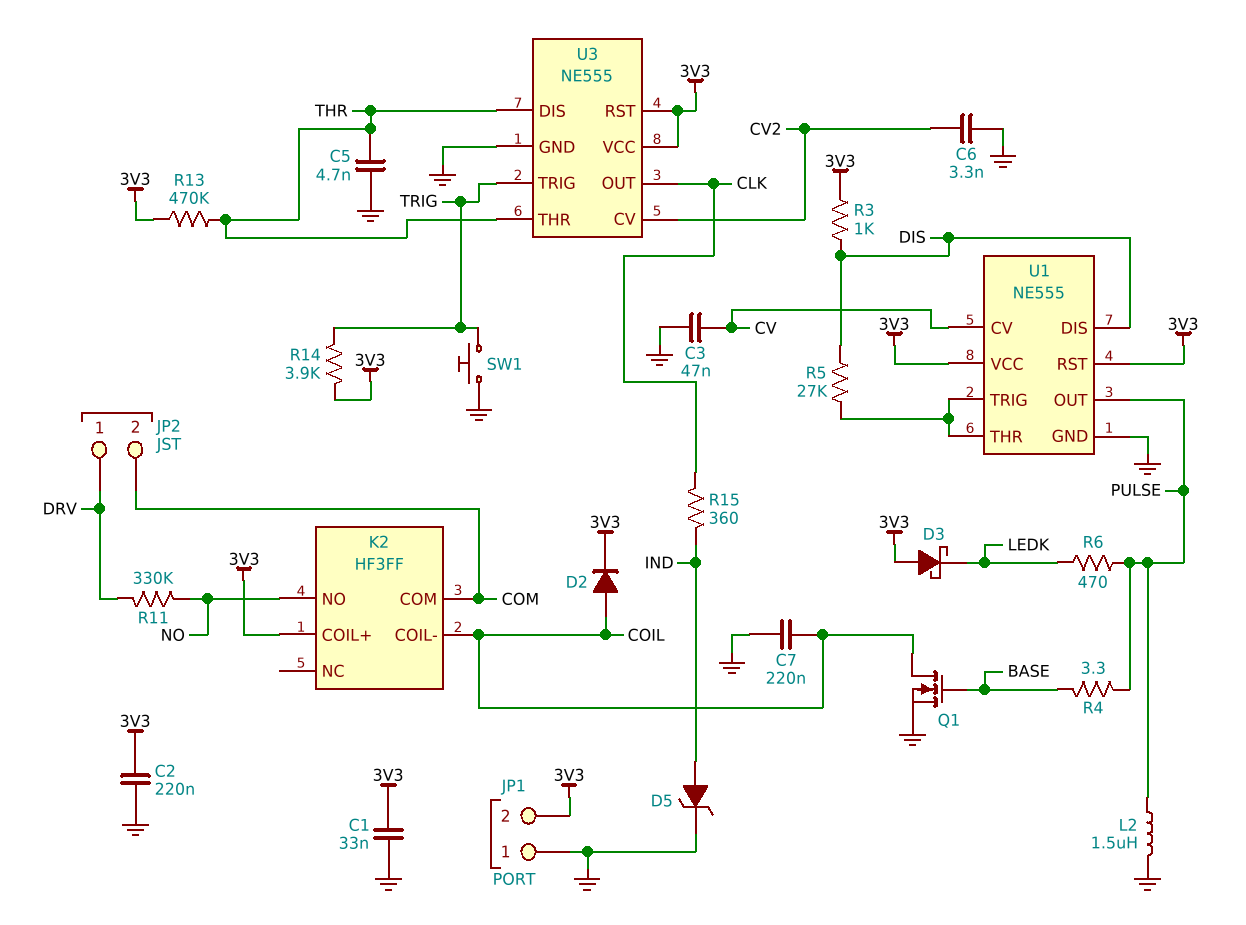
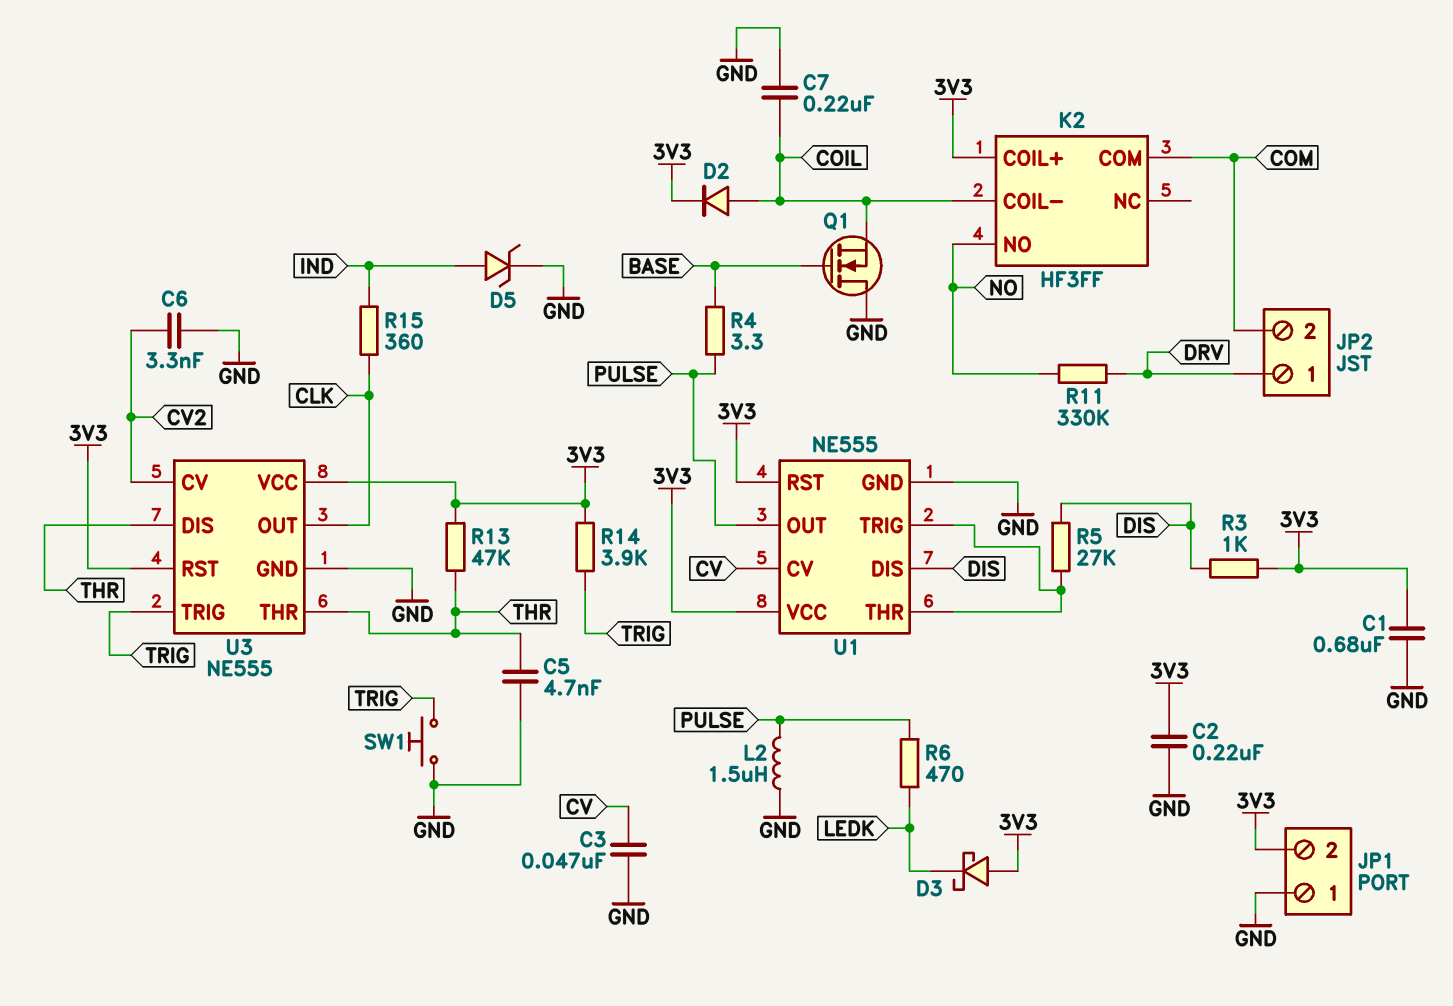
C1: 33nF (3V3, GND) -> 680nF (3V3, GND)
Q1: NMOS (G BASE, D COIL, S GND) -> NMOS (G BASE, D GND, S COIL)
R13: 470k (3V3, THR) -> 47k (3V3, THR)

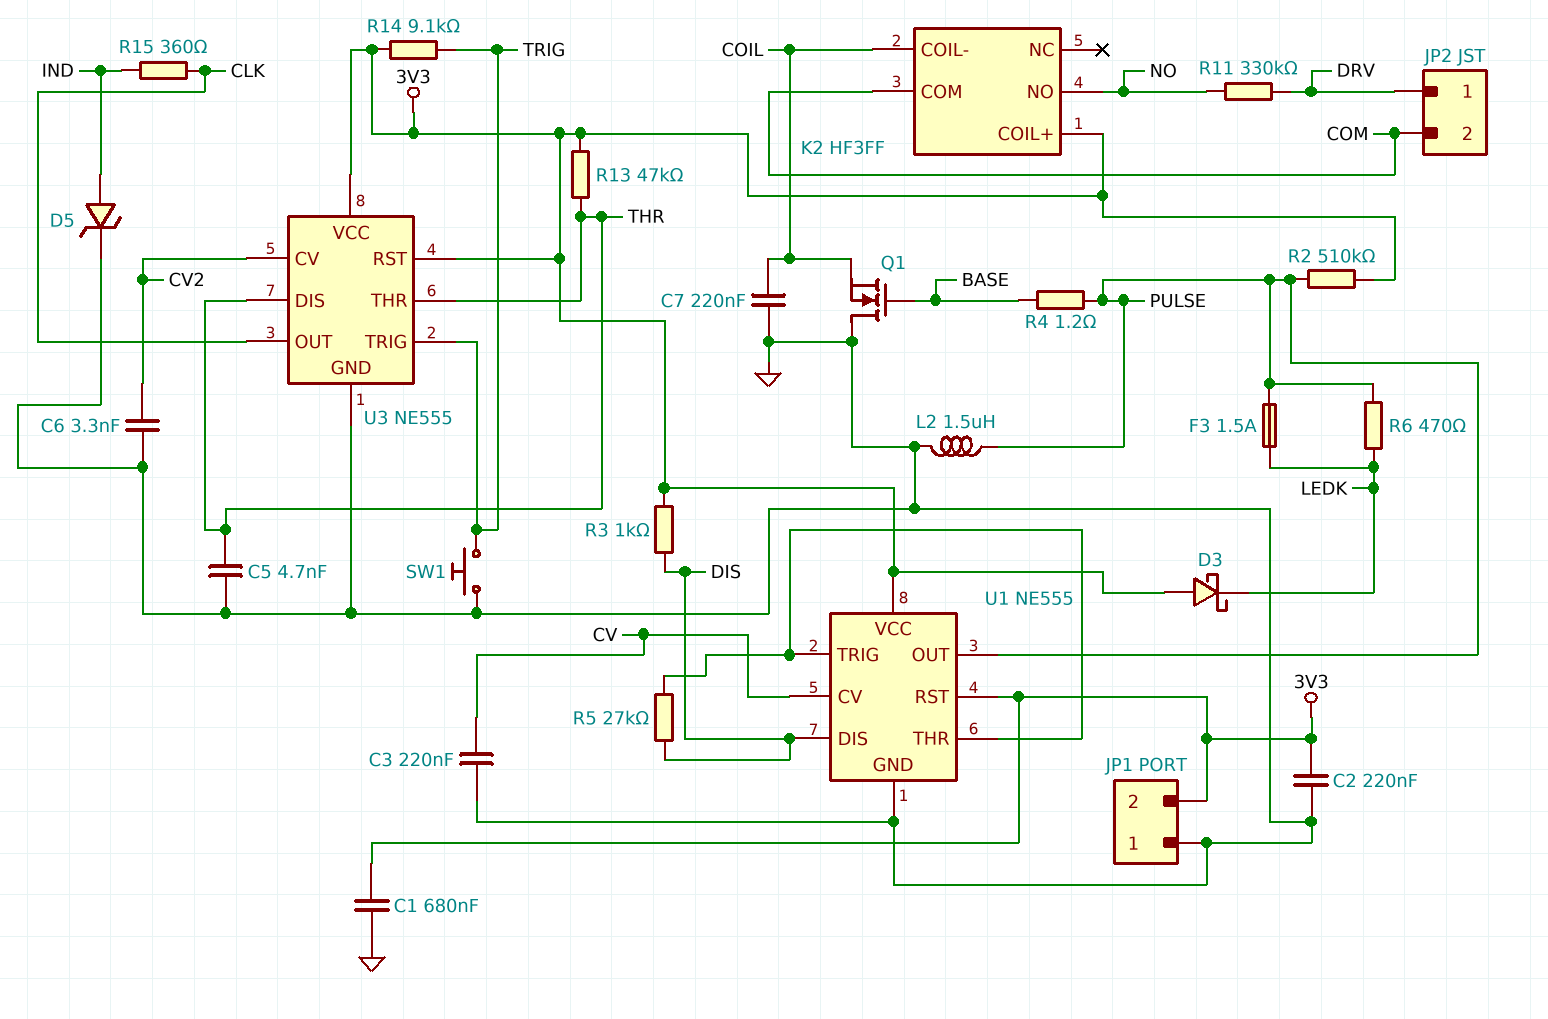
C3: 47nF (CV, GND) -> 220nF (CV, GND)
D2: diode (A COIL, K 3V3) -> none
F3: none -> 1.5A (LEDK, PULSE)
R2: none -> 510k (3V3, PULSE)
R4: 3.3 (BASE, PULSE) -> 1.2 (BASE, PULSE)
R14: 3.9k (3V3, TRIG) -> 9.1k (3V3, TRIG)

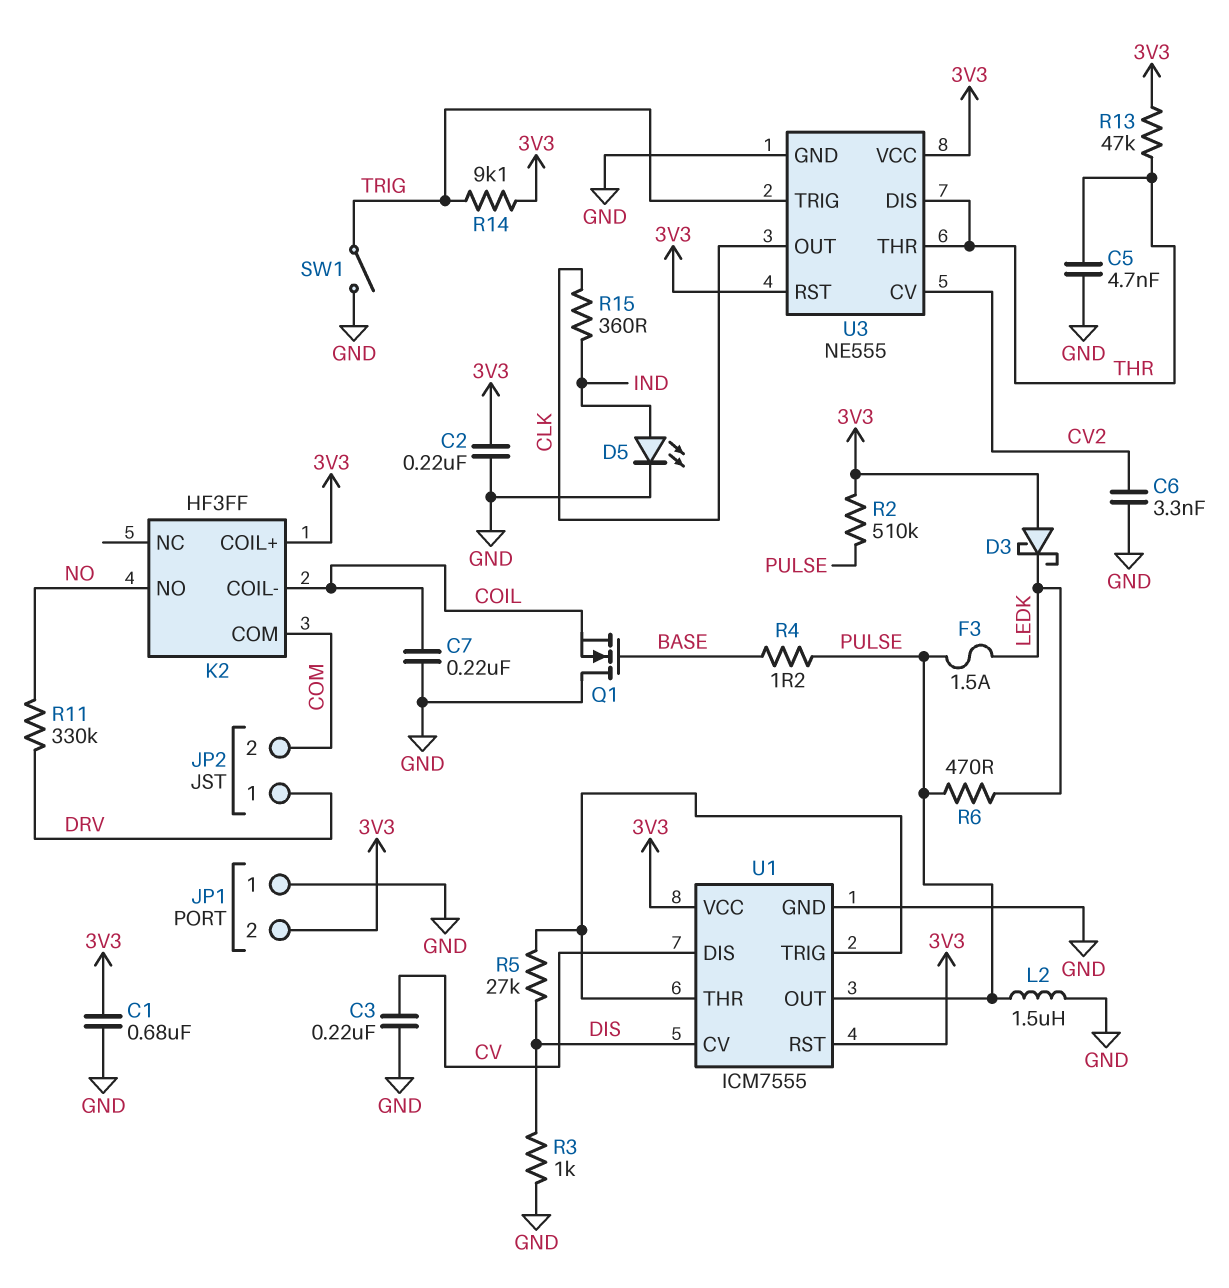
D5: zener (A IND, K GND) -> LED (A IND, K GND)
R3: 1k (3V3, DIS) -> 1k (DIS, GND)
SW1: button (GND, TRIG) -> switch (GND, TRIG)
U1: NE555 -> ICM7555
U1 pin CV: CV -> DIS
U1 pin DIS: DIS -> CV

